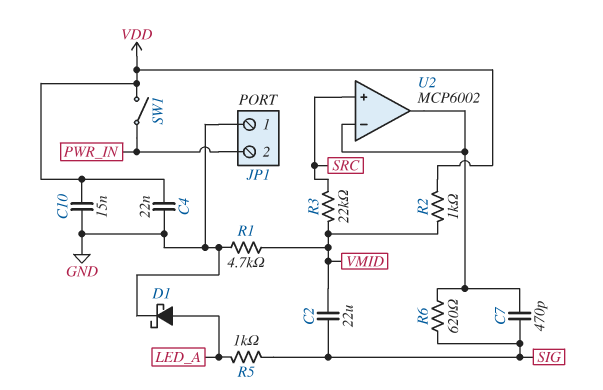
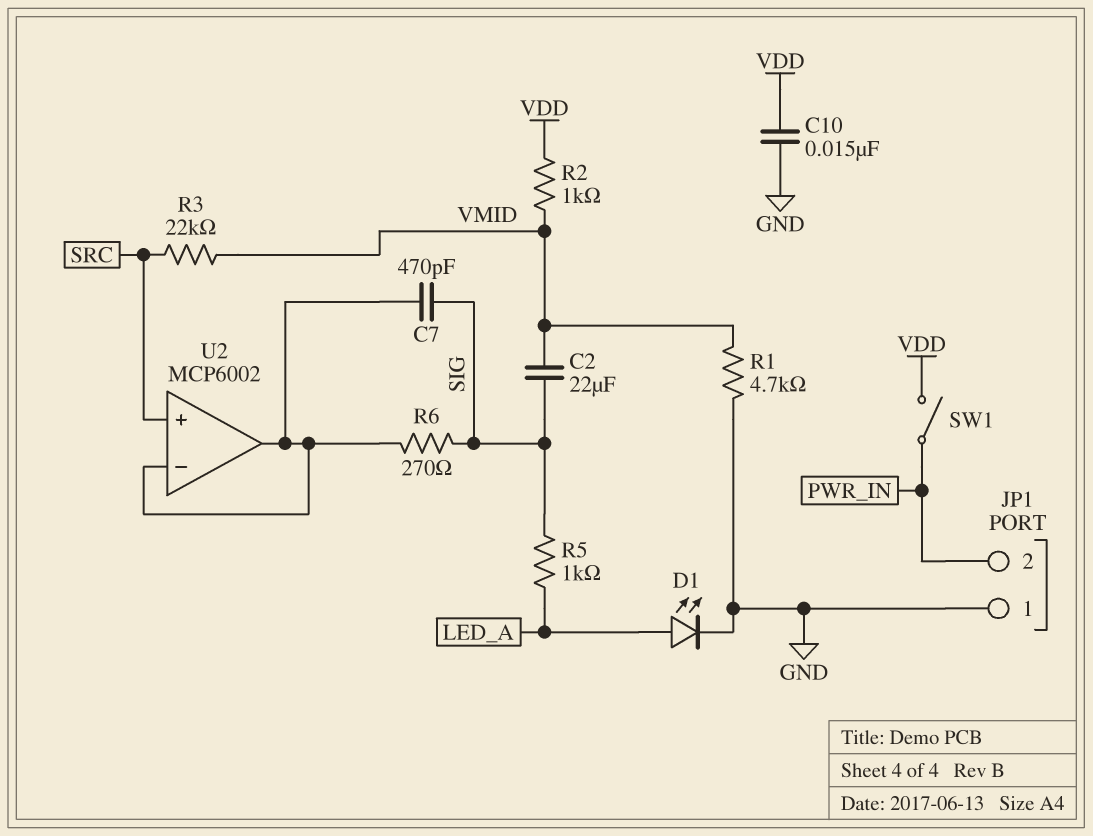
C4: 22nF (GND, VDD) -> none
D1: schottky (A LED_A, K GND) -> LED (A LED_A, K GND)
R6: 620 (SIG, U2/in-) -> 270 (SIG, U2/in-)

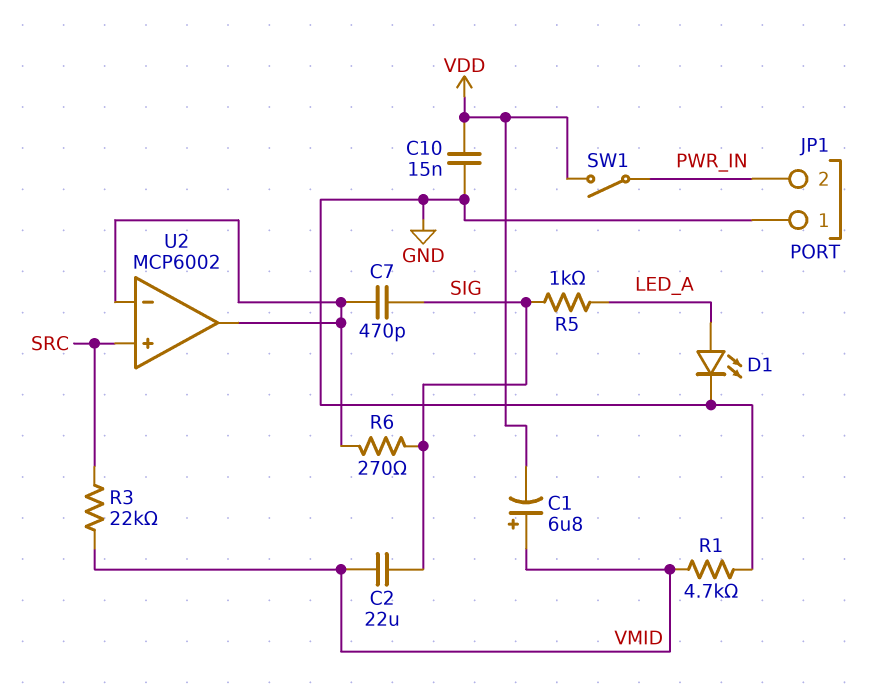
C1: none -> 6.8uF (plus VMID, minus VDD)
R2: 1k (VDD, VMID) -> none

